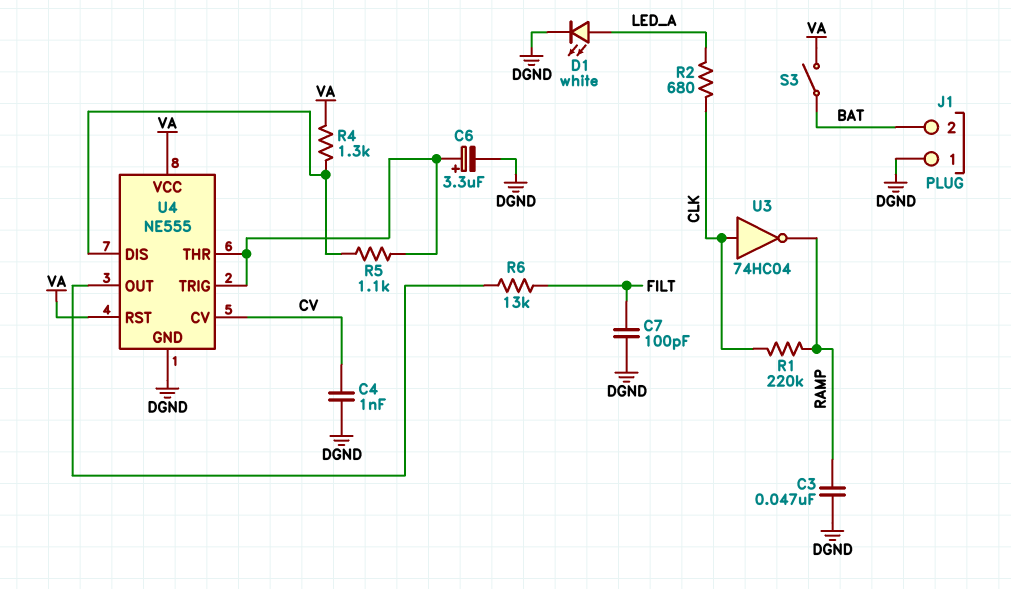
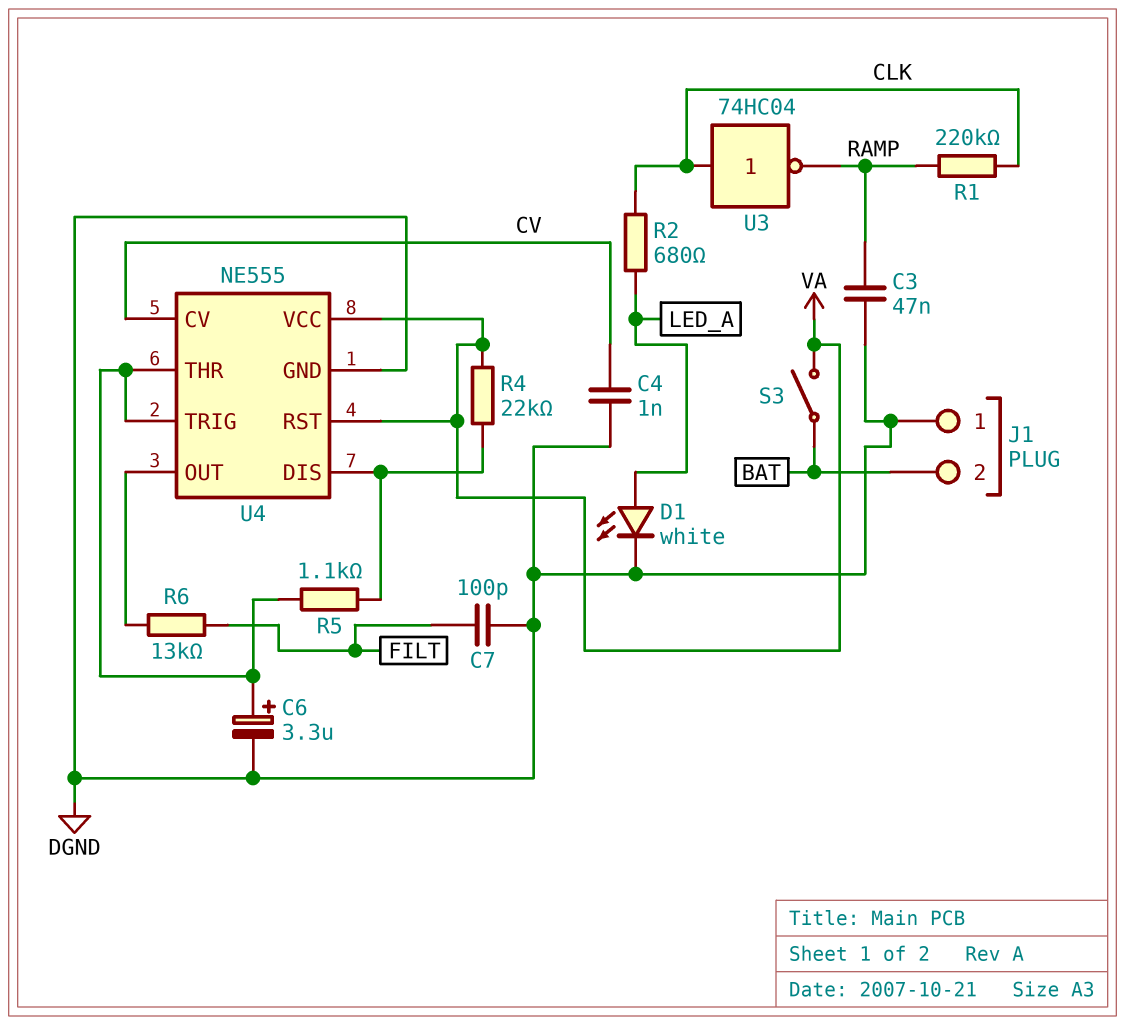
R4: 1.3k (U4/DIS, VA) -> 22k (U4/DIS, VA)

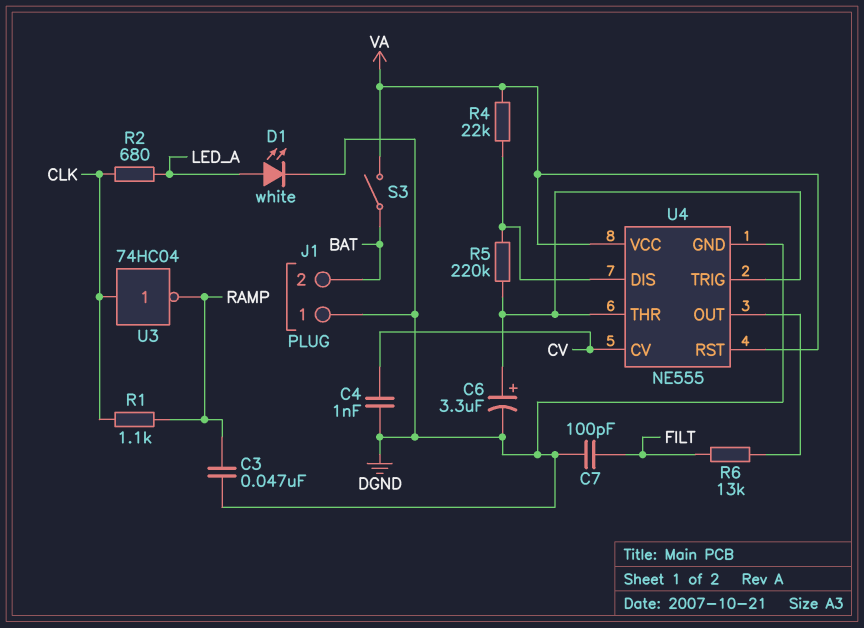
R1: 220k (CLK, RAMP) -> 1.1k (CLK, RAMP)
R5: 1.1k (U4/DIS, U4/THR) -> 220k (U4/DIS, U4/THR)

